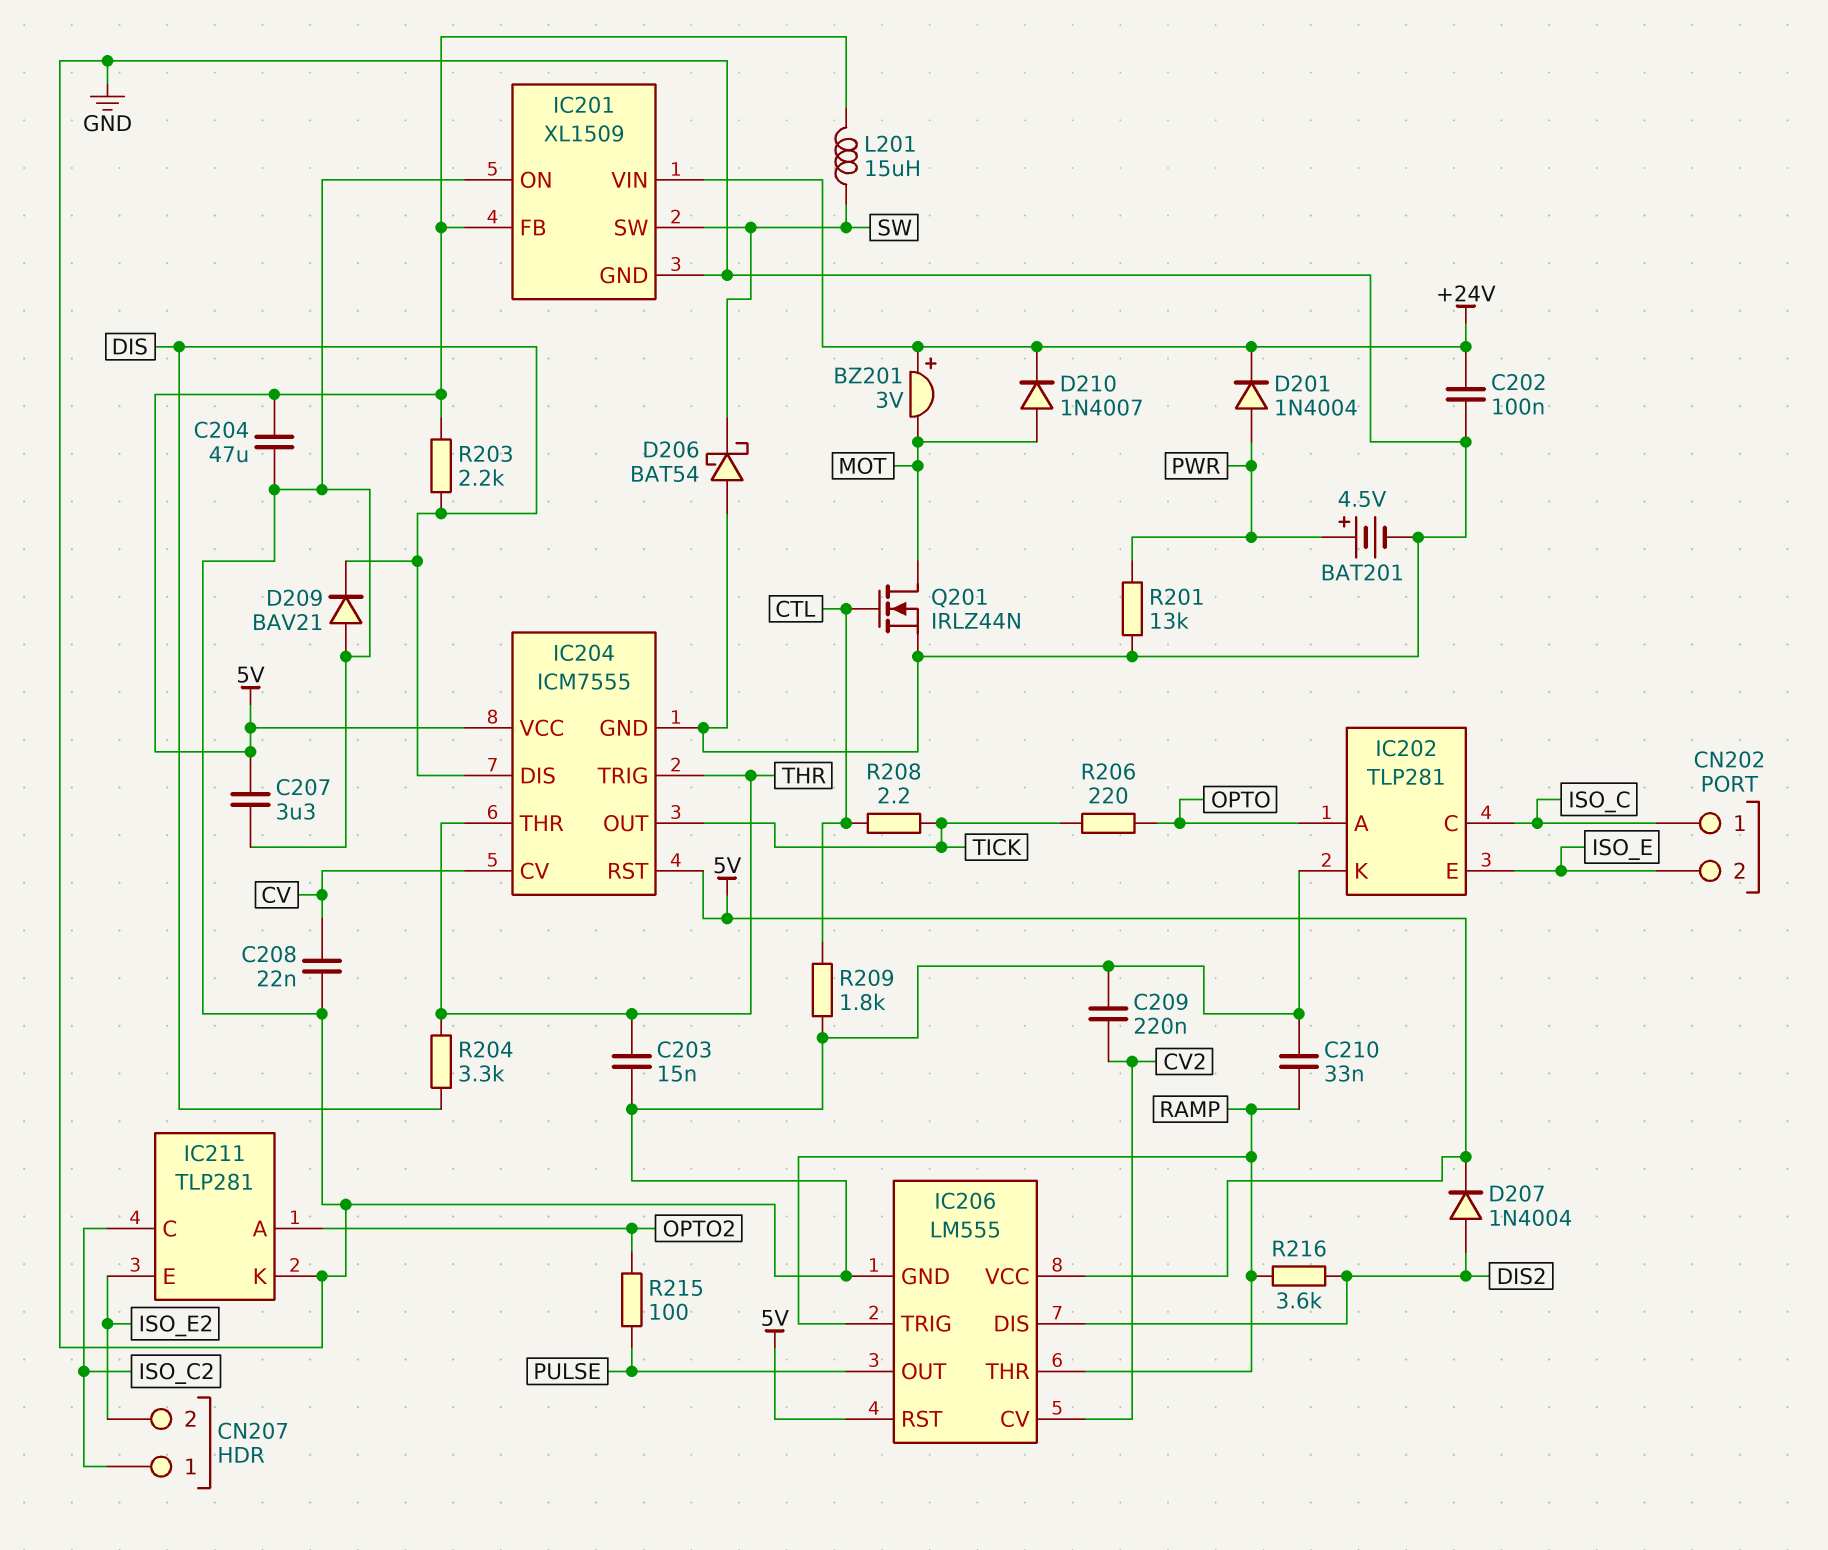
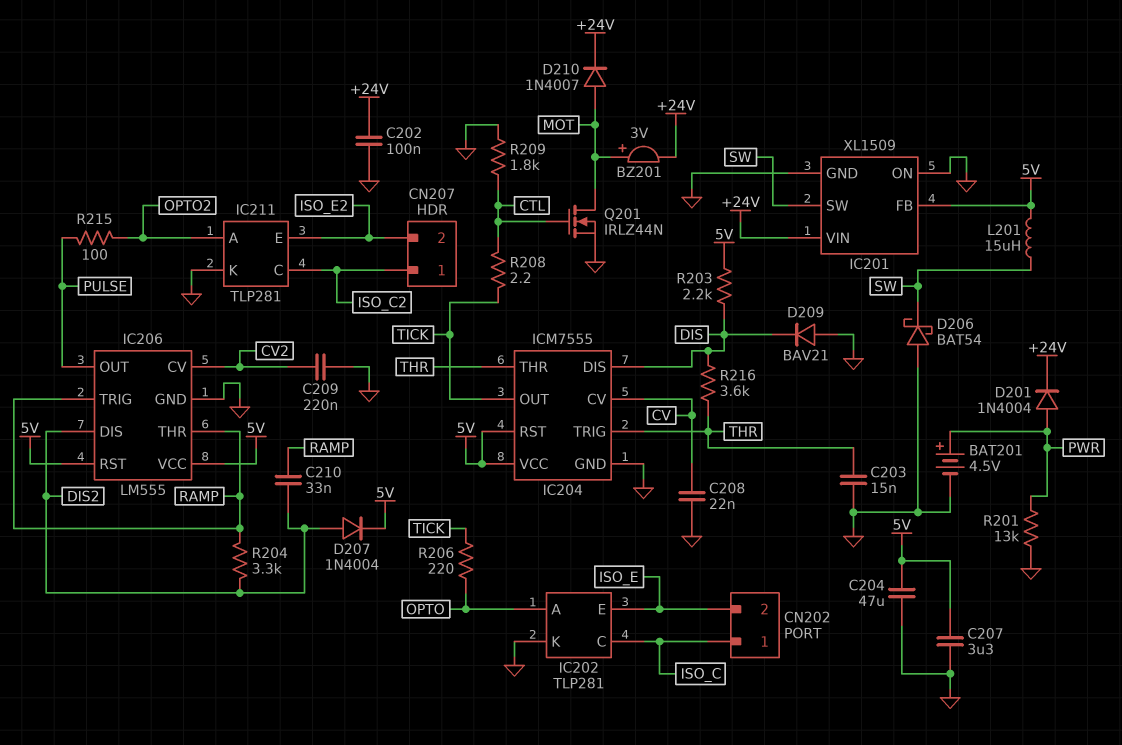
BZ201: buzzer 3V (plus +24V, minus MOT) -> buzzer 3V (plus MOT, minus +24V)
C210: 33nF (GND, RAMP) -> 33nF (DIS2, RAMP)
R204: 3.3k (DIS, THR) -> 3.3k (DIS2, RAMP)
R216: 3.6k (DIS2, RAMP) -> 3.6k (DIS, THR)

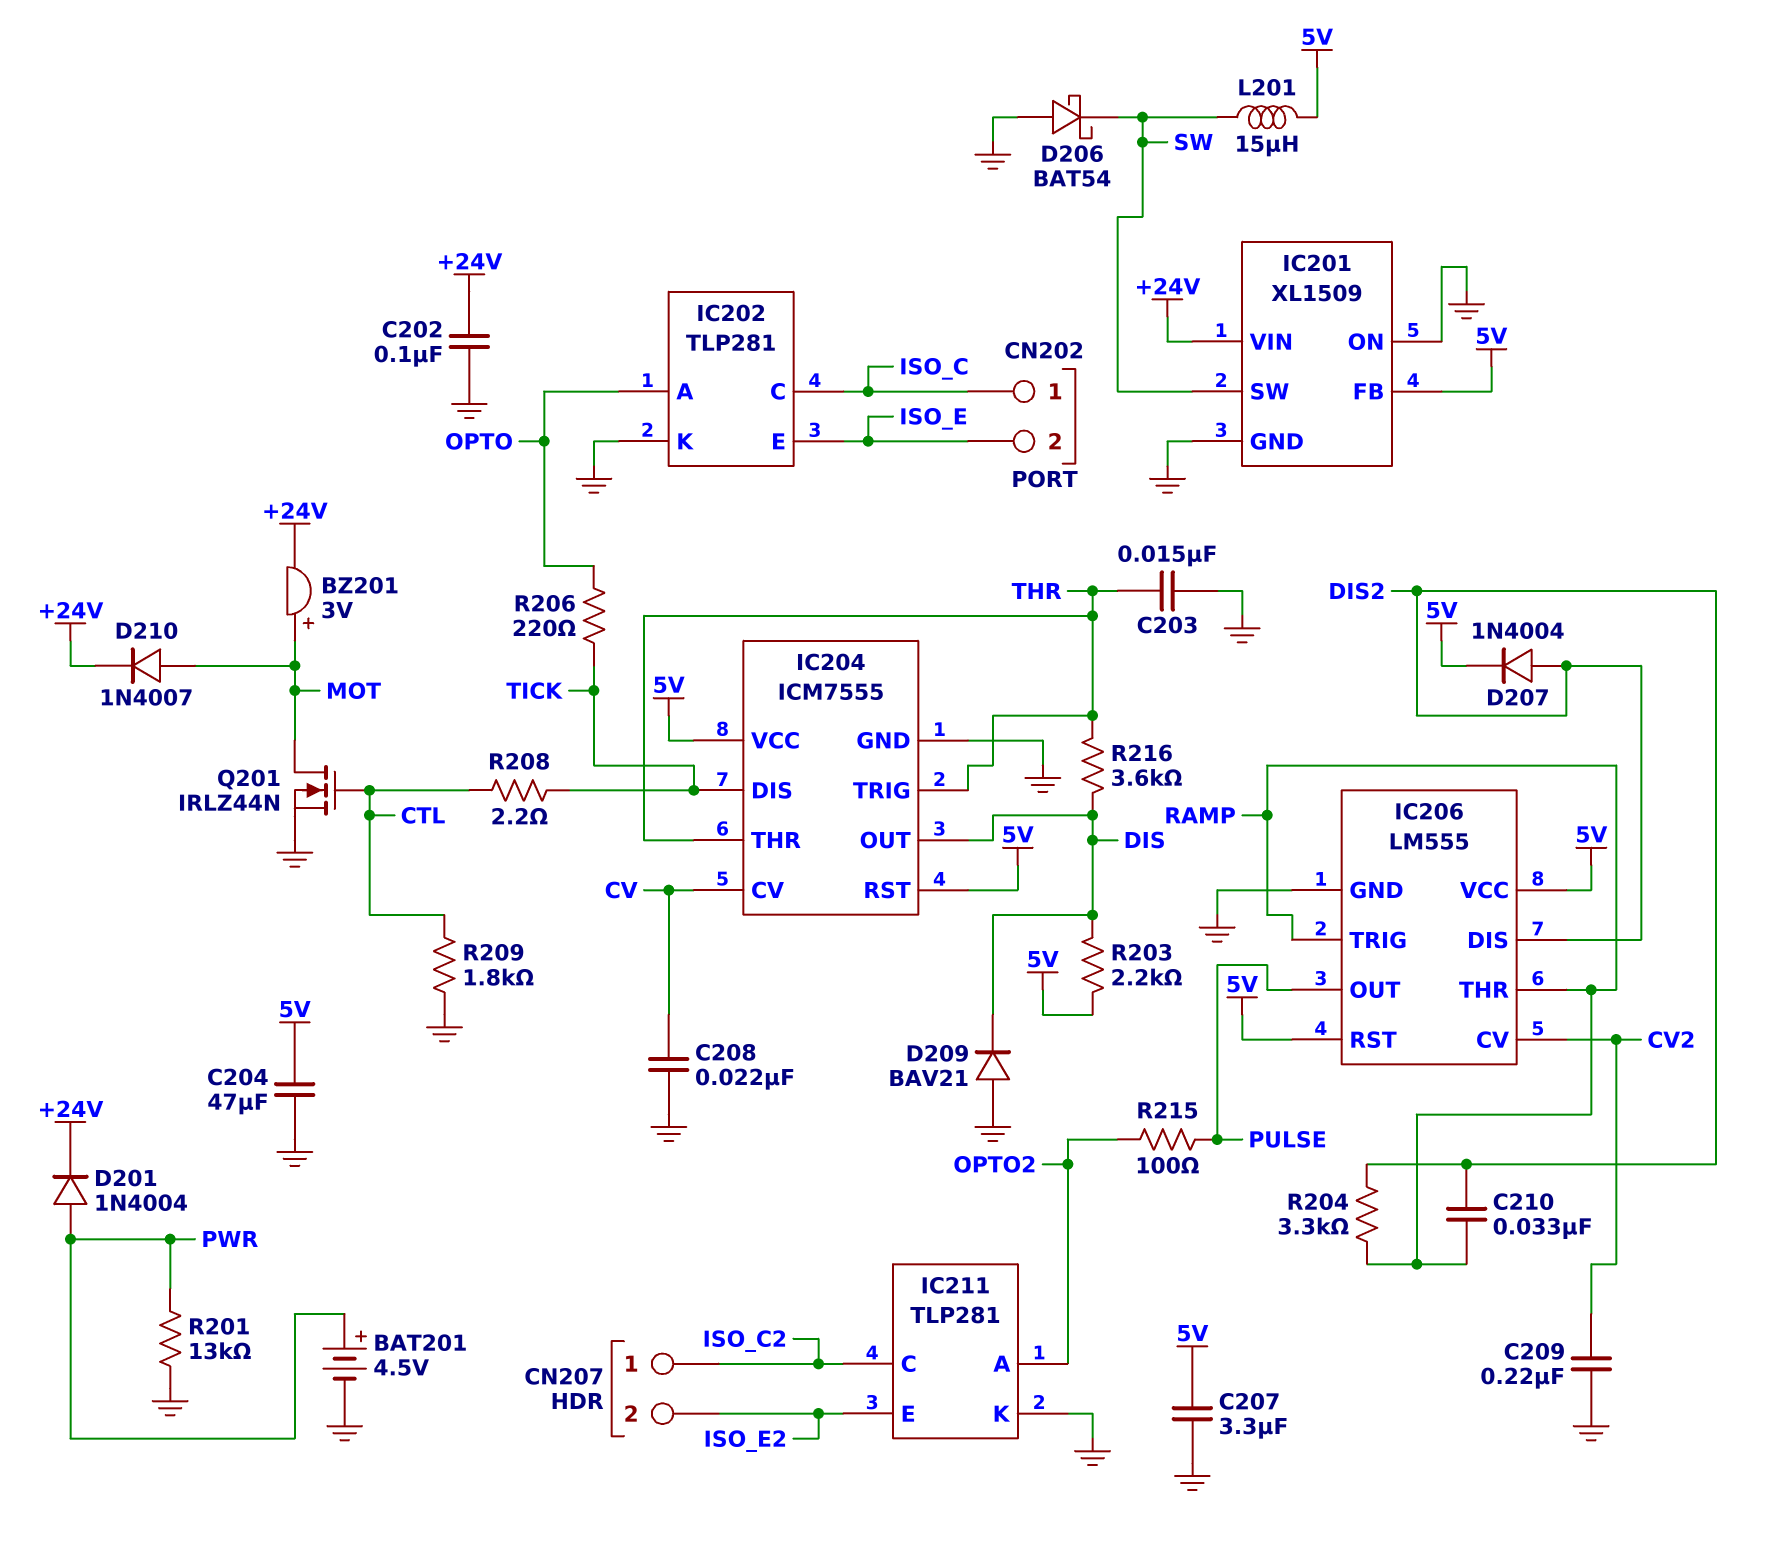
IC204 pin DIS: DIS -> TICK
IC204 pin OUT: TICK -> DIS

